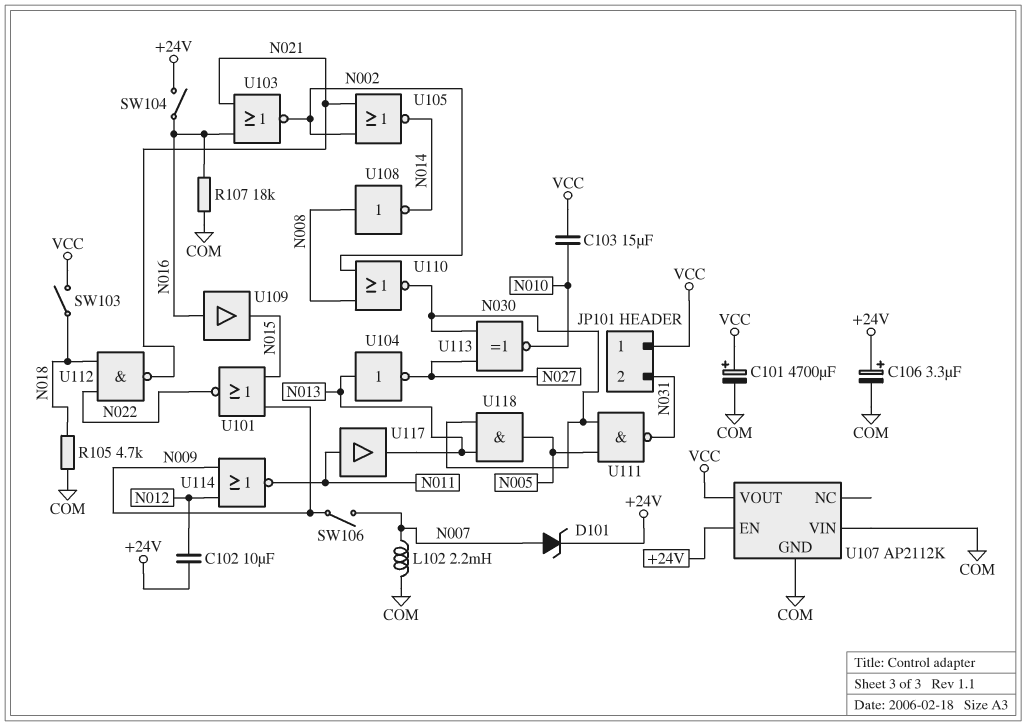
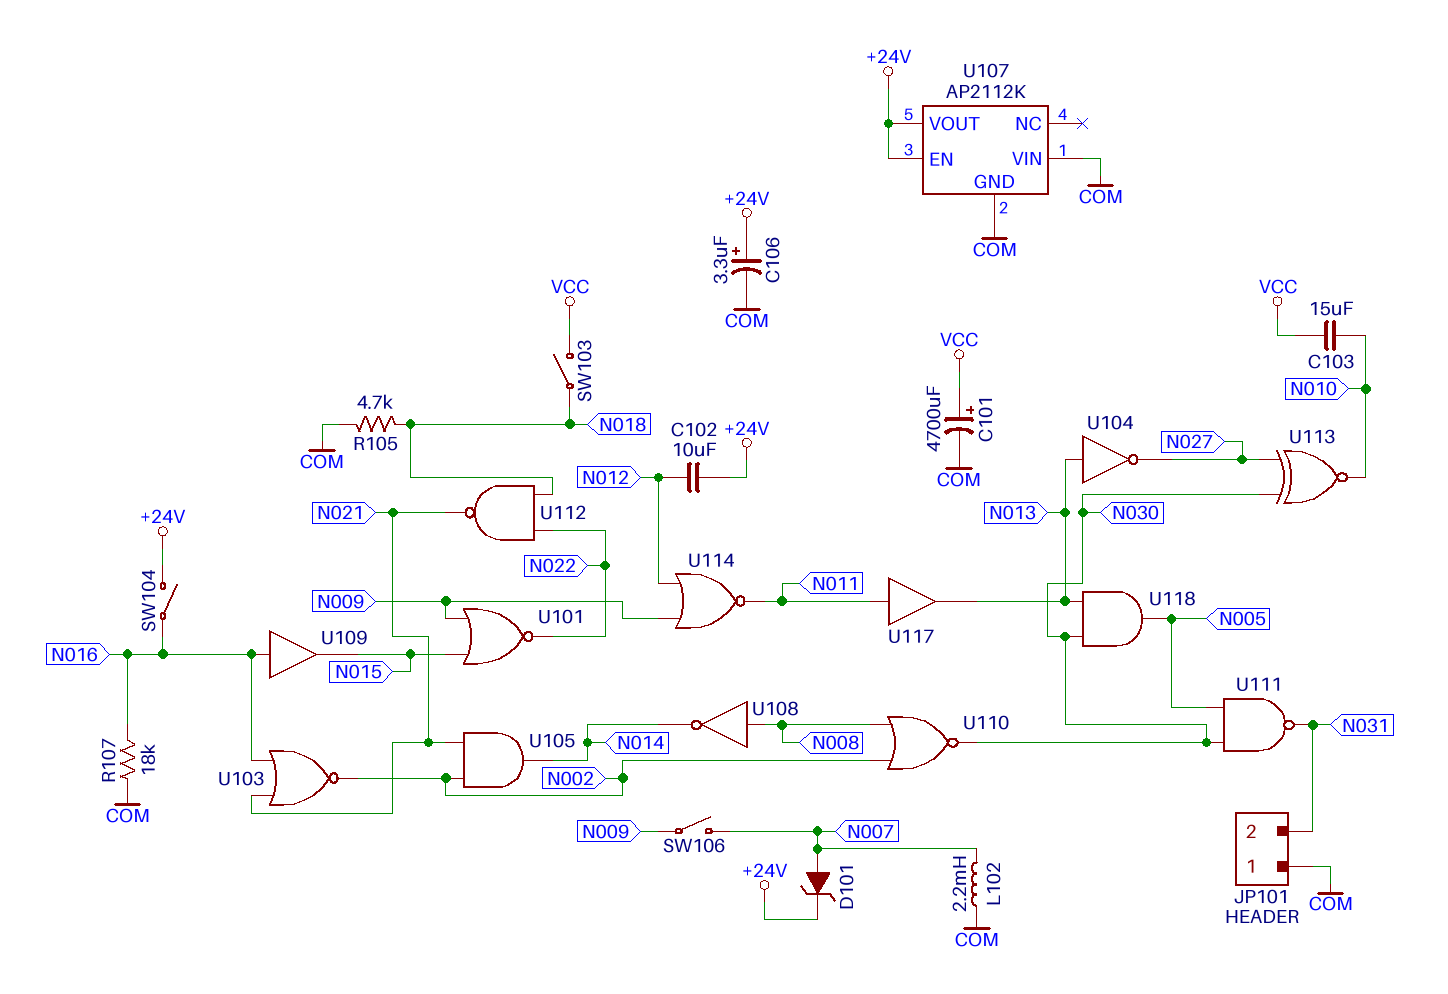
JP101 pin 1: VCC -> COM
U105: NOR (in N002, in N021, out N014) -> AND (in N002, in N021, out N014)
U107 pin VOUT: VCC -> +24V

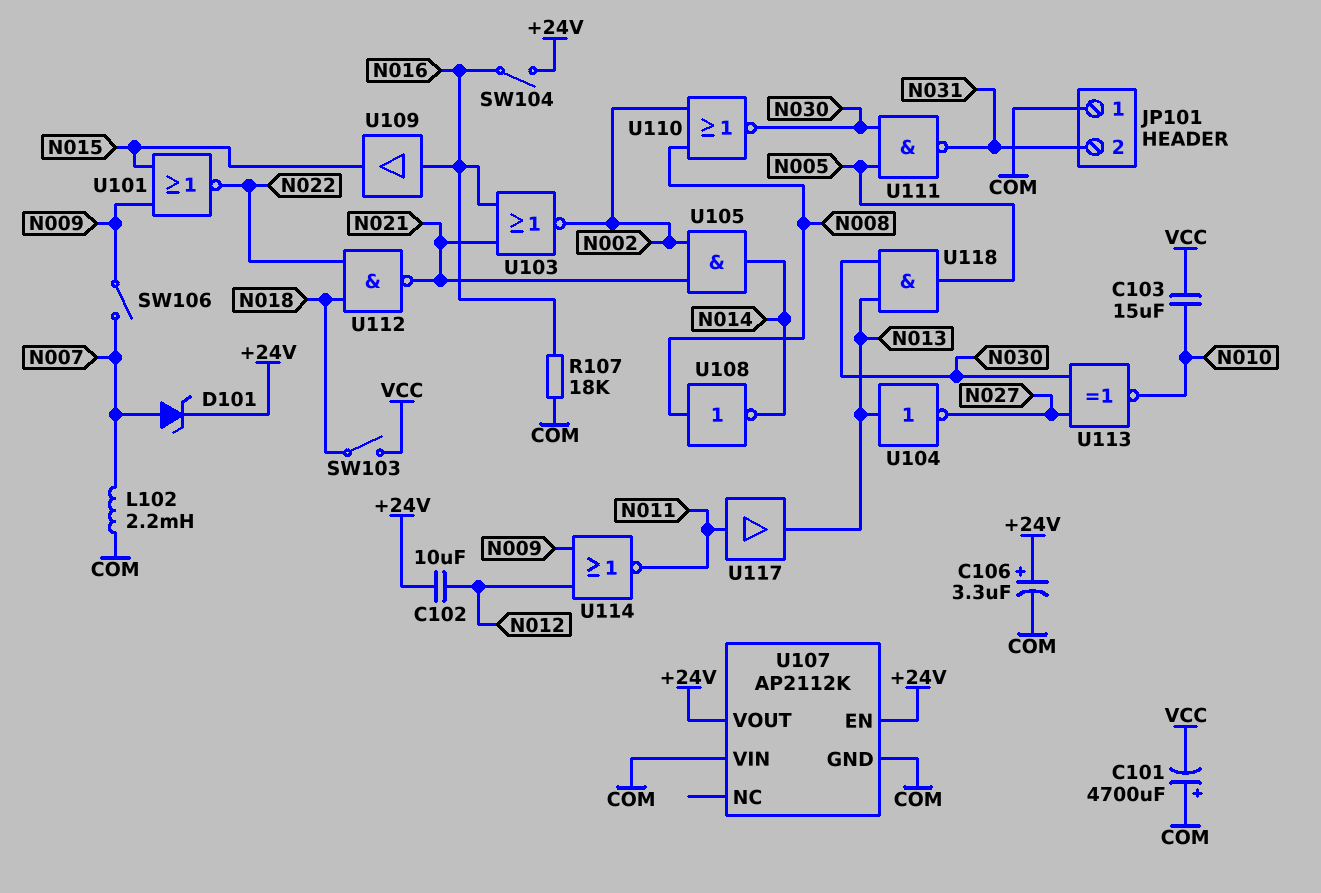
C101: 4700uF (plus VCC, minus COM) -> 4700uF (plus COM, minus VCC)
R105: 4.7k (COM, N018) -> none

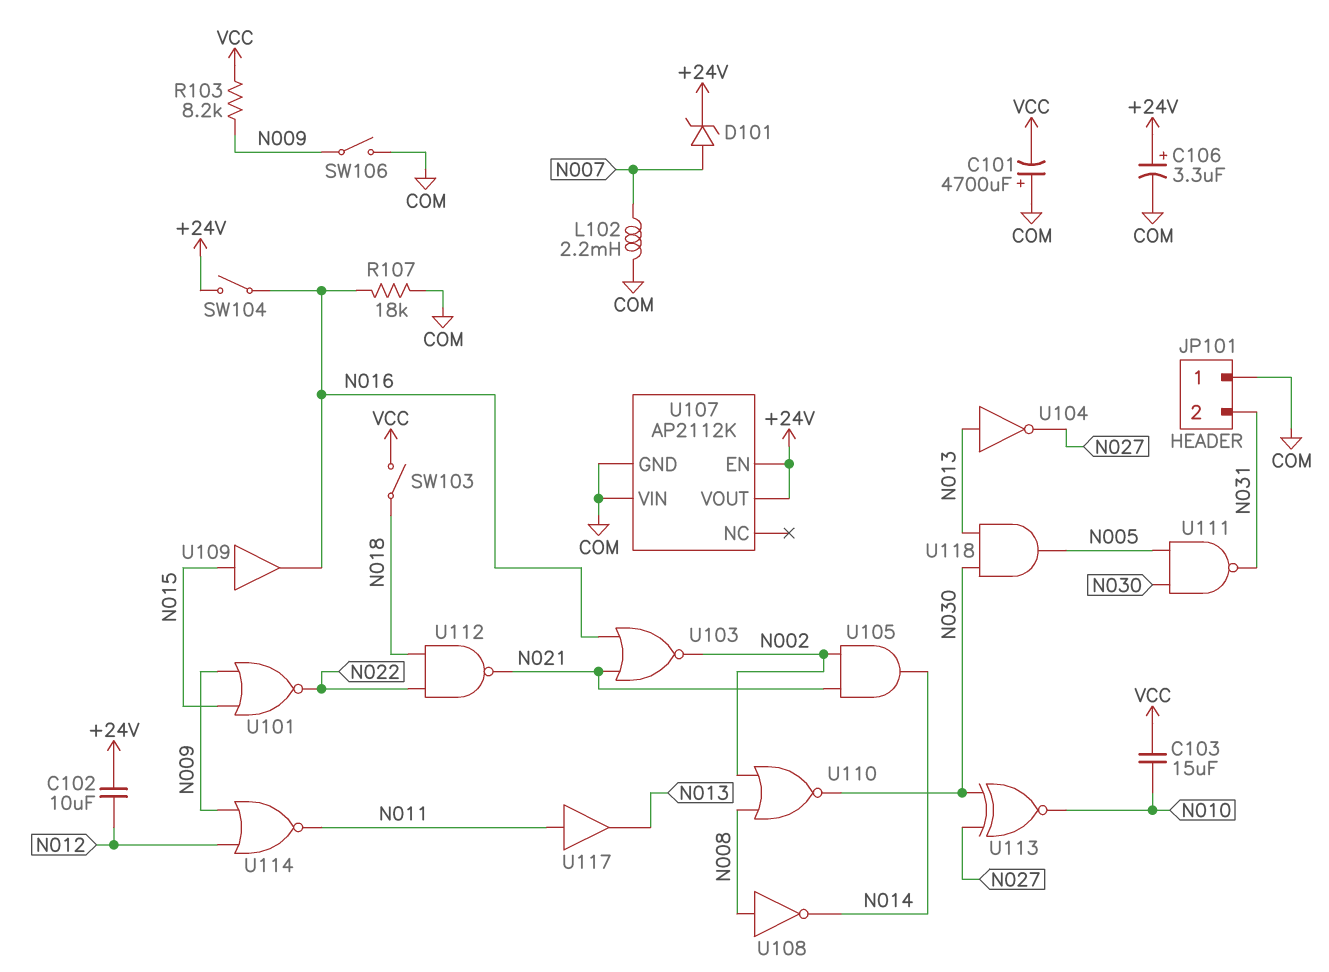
R103: none -> 8.2k (N009, VCC)
SW106: switch (N007, N009) -> switch (COM, N009)
U109: buffer (in N016, out N015) -> buffer (in N015, out N016)

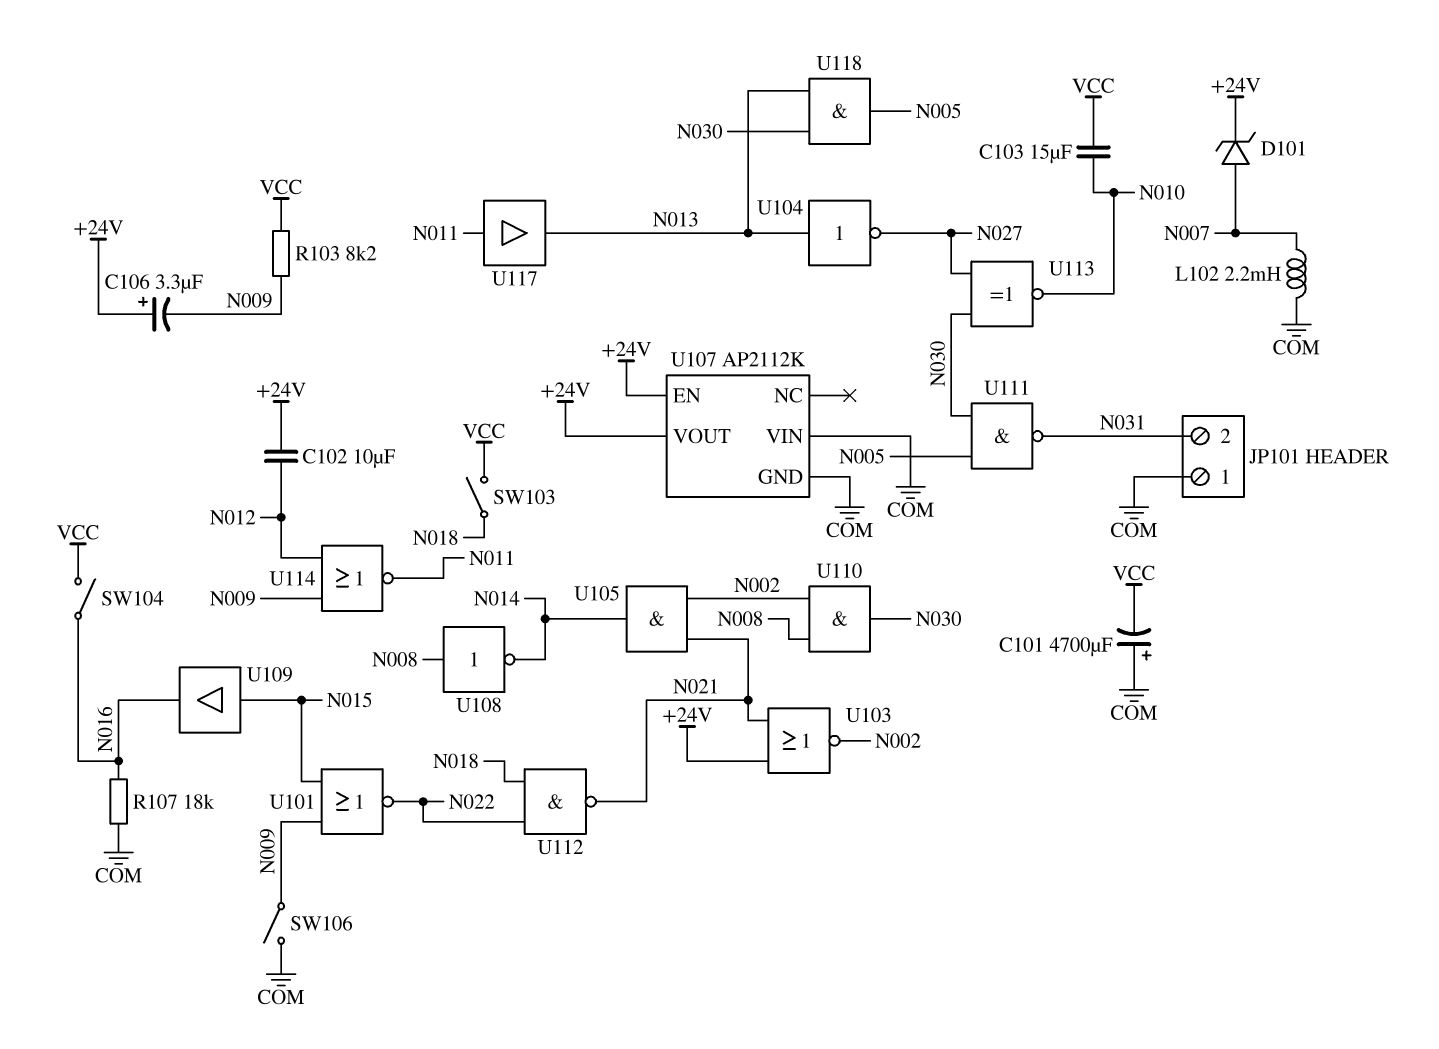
C106: 3.3uF (plus +24V, minus COM) -> 3.3uF (plus +24V, minus N009)
SW104: switch (+24V, N016) -> switch (N016, VCC)
U103: NOR (in N016, in N021, out N002) -> NOR (in +24V, in N021, out N002)
U110: NOR (in N002, in N008, out N030) -> AND (in N002, in N008, out N030)

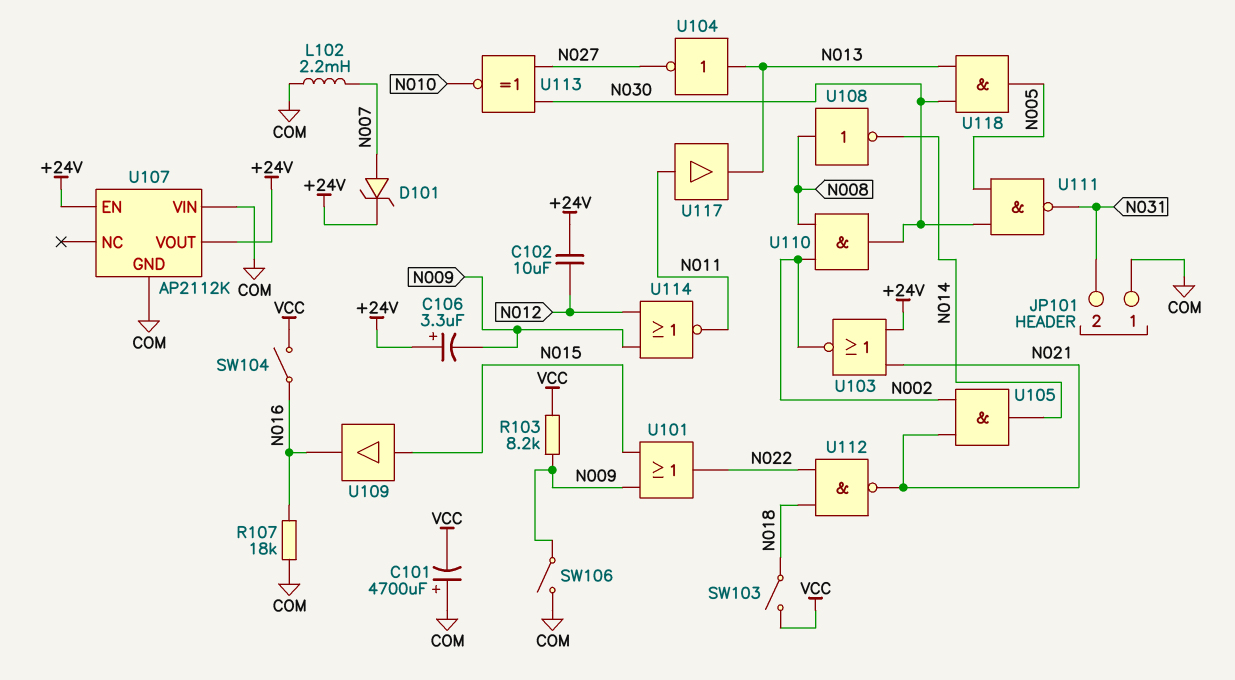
C103: 15uF (N010, VCC) -> none
U101: NOR (in N009, in N015, out N022) -> OR (in N009, in N015, out N022)

